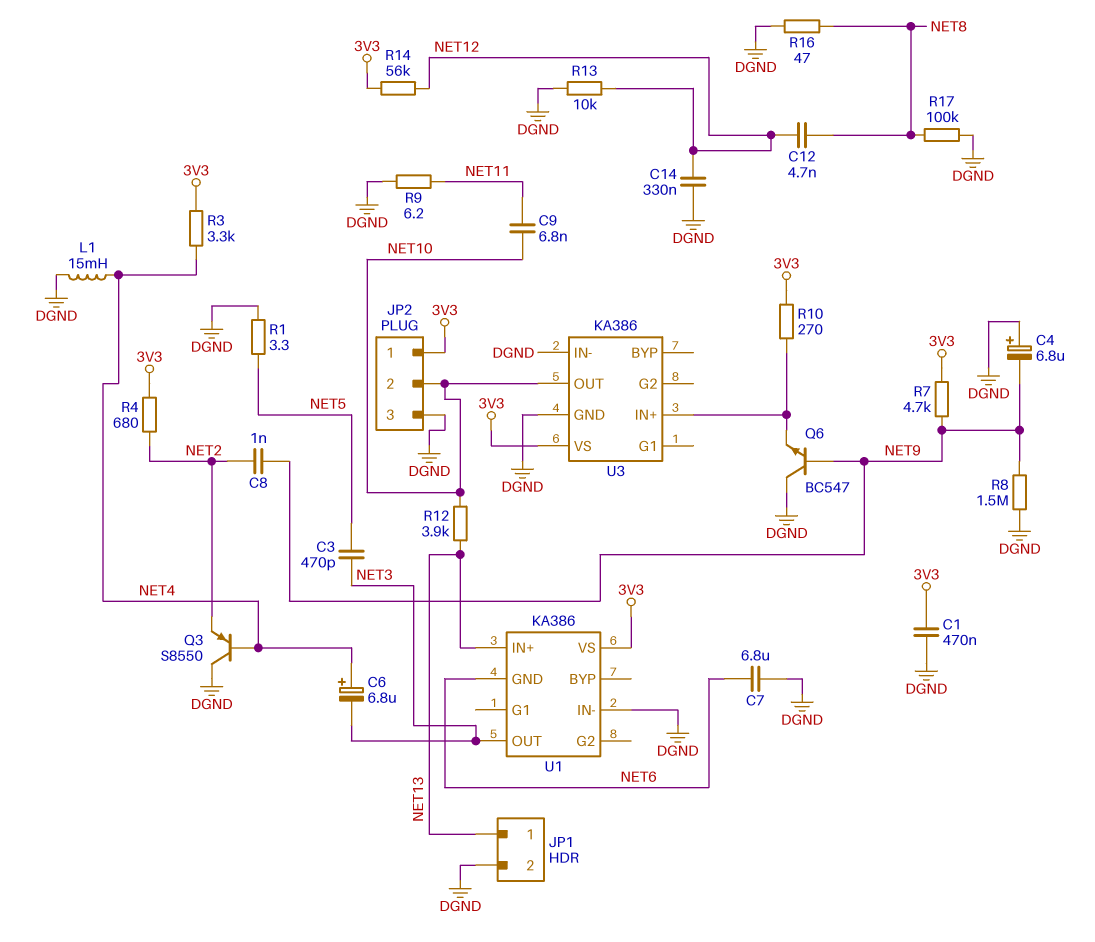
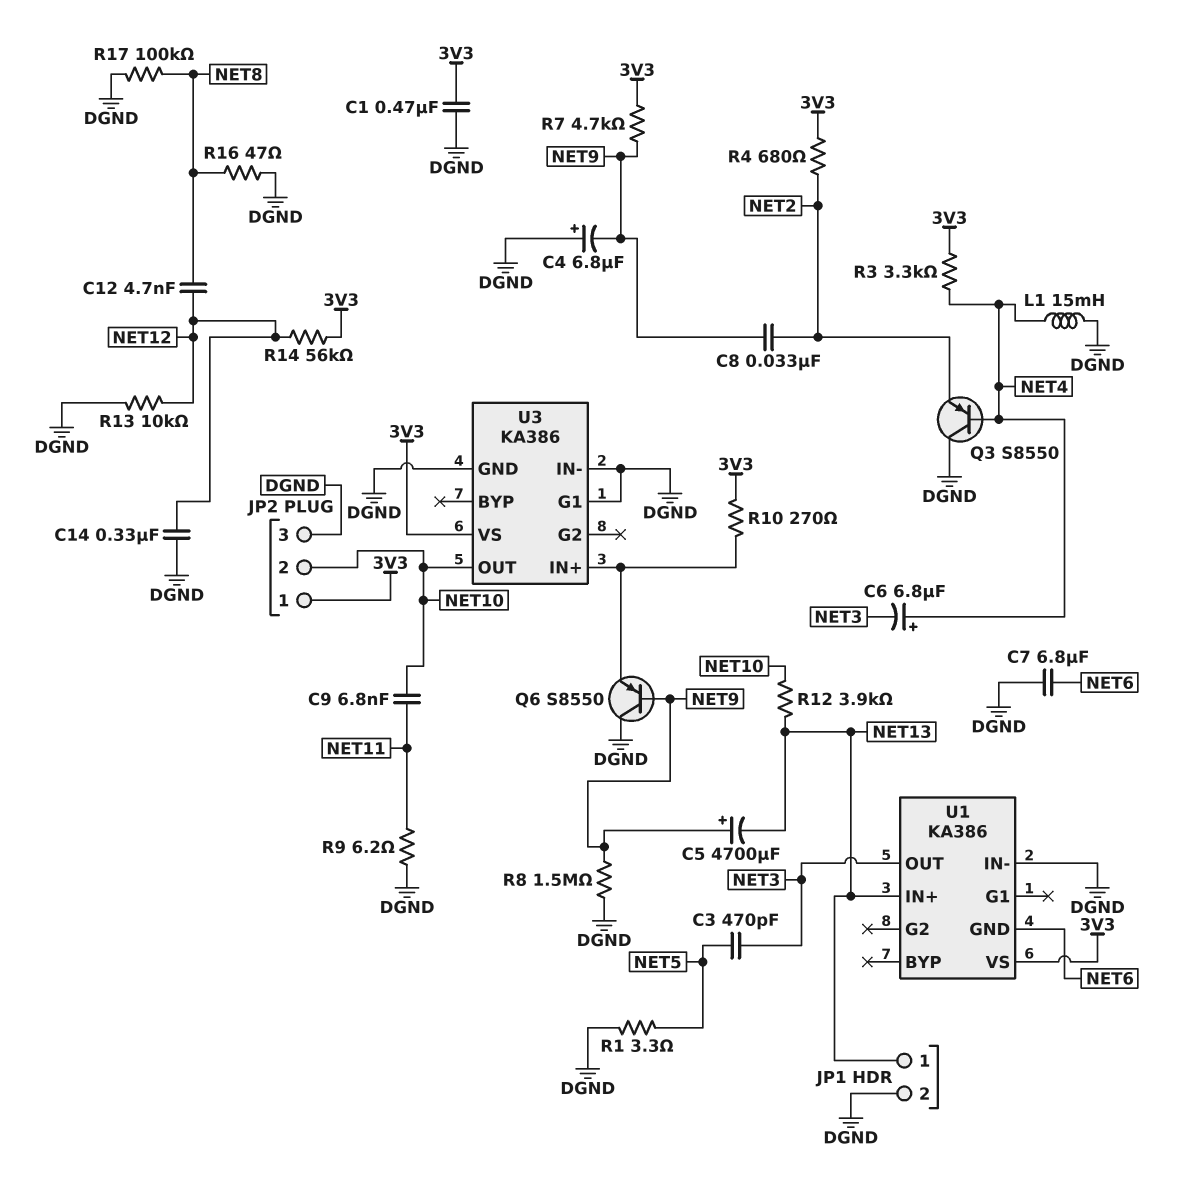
C5: none -> 4700uF (plus NET9, minus NET13)
C8: 1nF (NET2, NET9) -> 33nF (NET2, NET9)
Q6: NPN BC547 (B NET9, C DGND, E U3/IN+) -> PNP S8550 (B NET9, C DGND, E U3/IN+)
U3 pin G1: none -> DGND

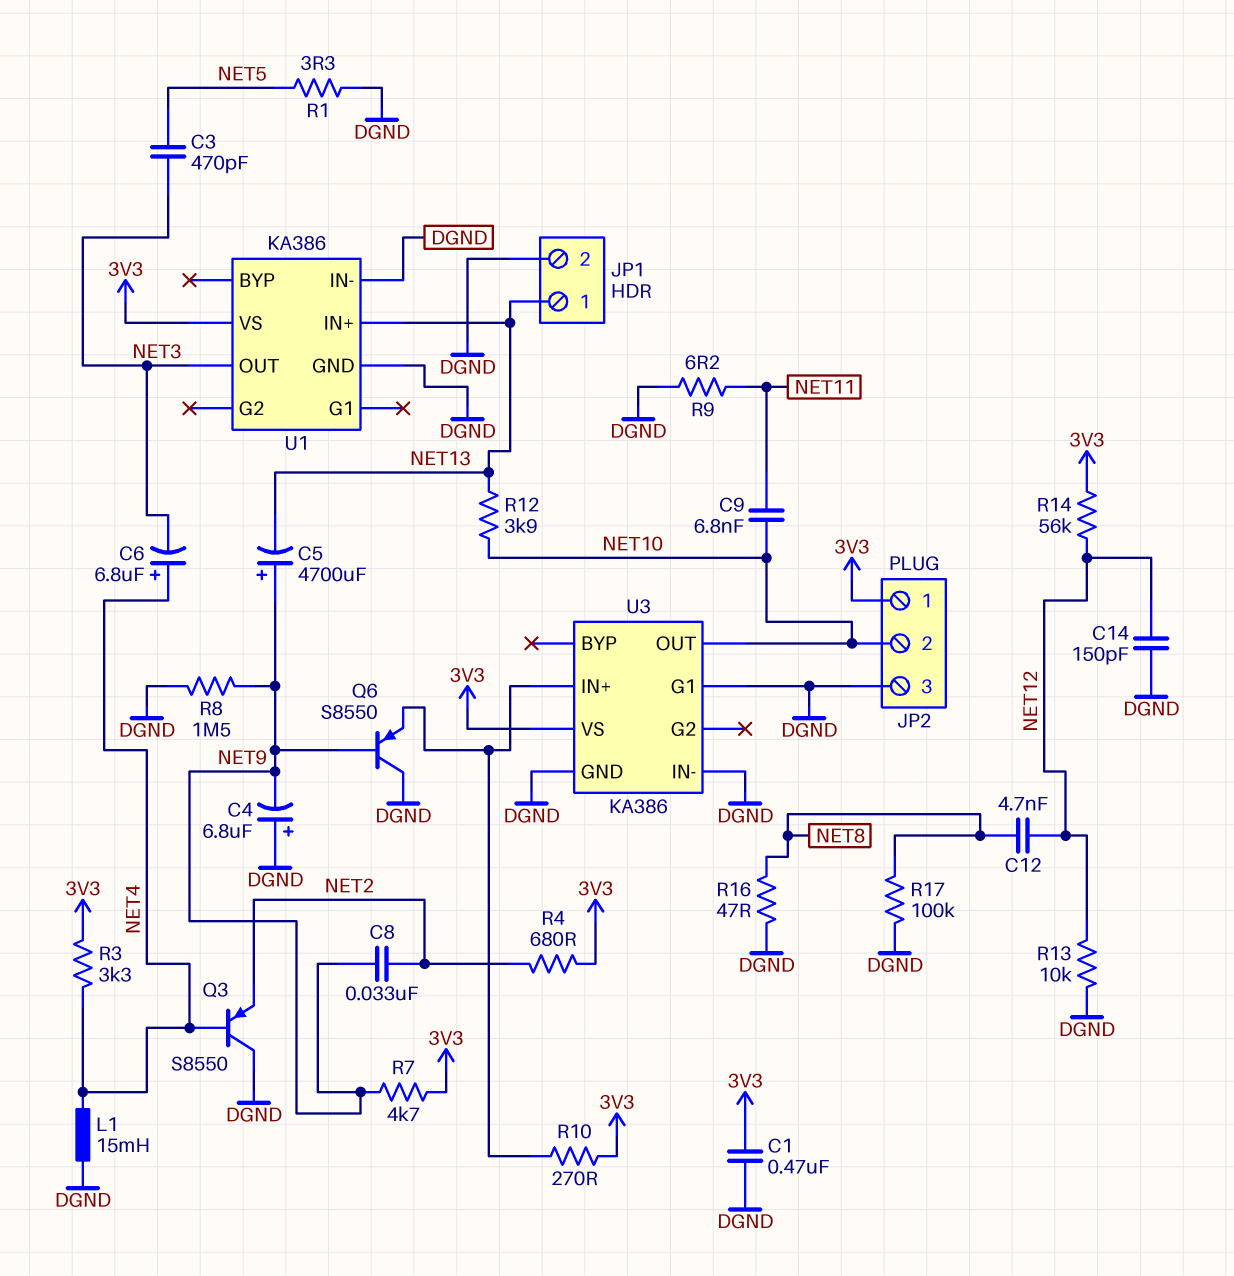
C7: 6.8uF (DGND, NET6) -> none
C14: 330nF (DGND, NET12) -> 150pF (DGND, NET12)
U1 pin GND: NET6 -> DGND

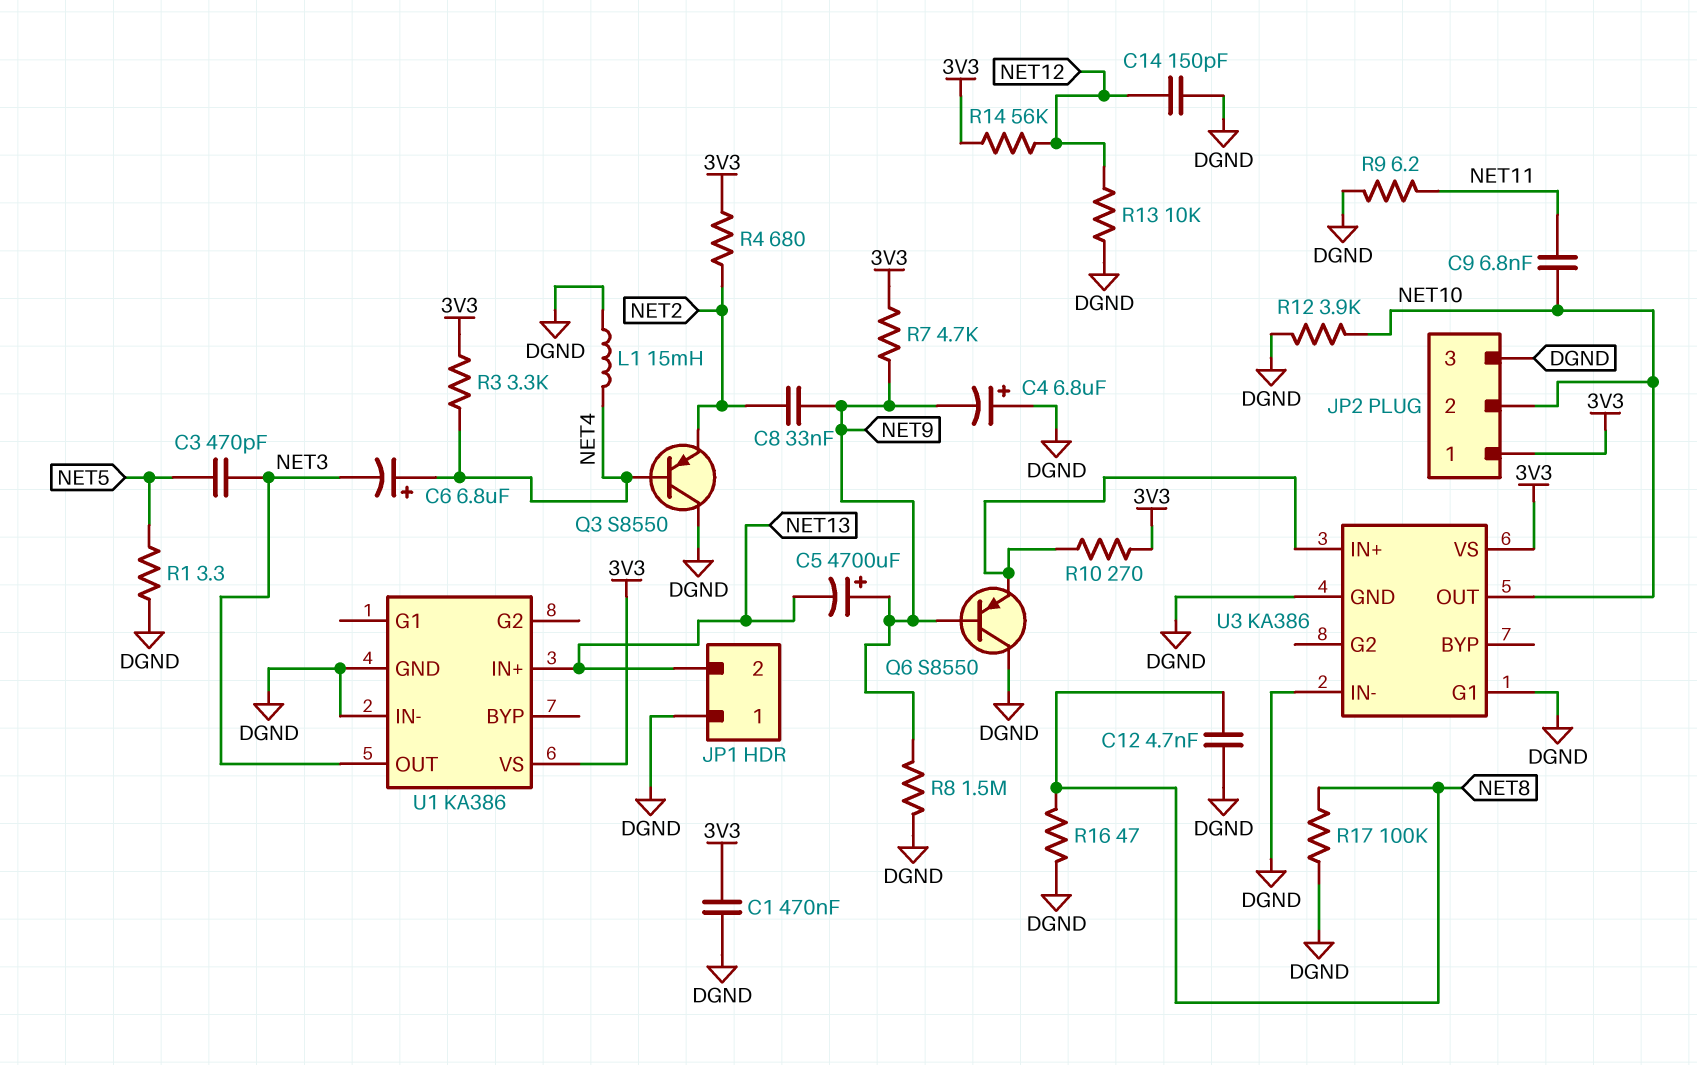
C12: 4.7nF (NET8, NET12) -> 4.7nF (DGND, NET8)
JP1 pin 1: NET13 -> DGND
JP1 pin 2: DGND -> NET13
R12: 3.9k (NET10, NET13) -> 3.9k (DGND, NET10)

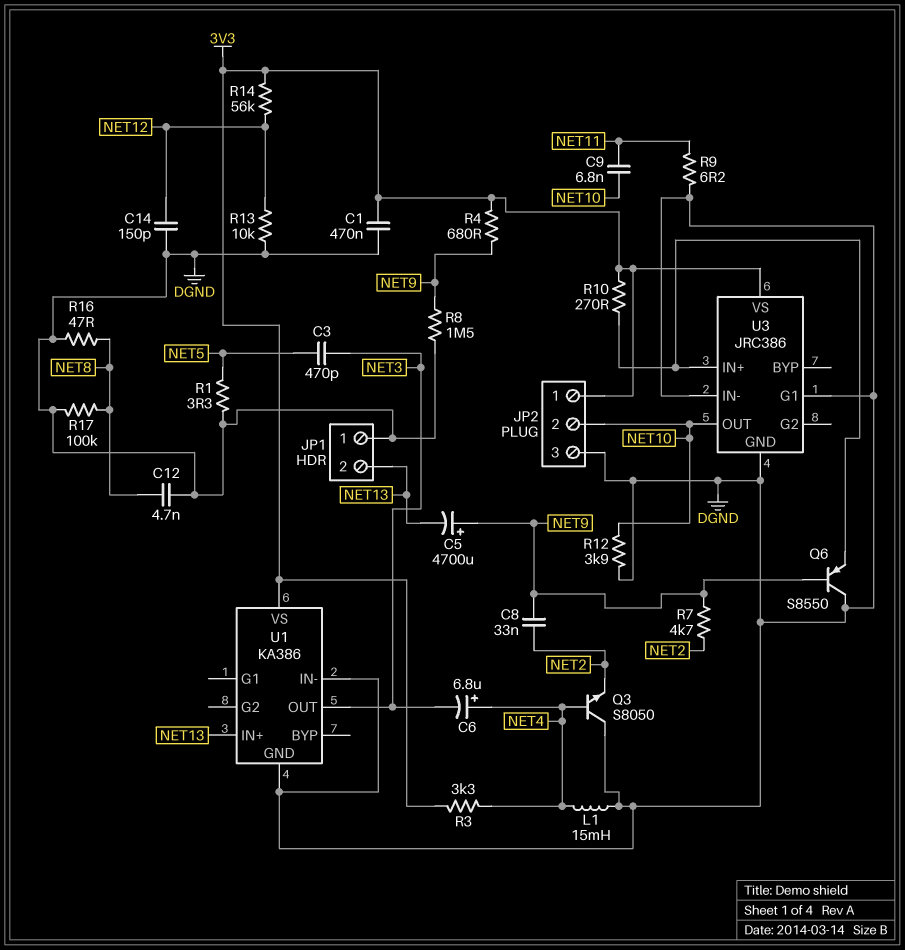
C4: 6.8uF (plus DGND, minus NET9) -> none
Q3: PNP S8550 (B NET4, C DGND, E NET2) -> NPN S8050 (B NET4, C DGND, E NET2)
R4: 680 (3V3, NET2) -> 680 (3V3, NET9)
R7: 4.7k (3V3, NET9) -> 4.7k (NET2, NET9)
U3: KA386 -> JRC386

